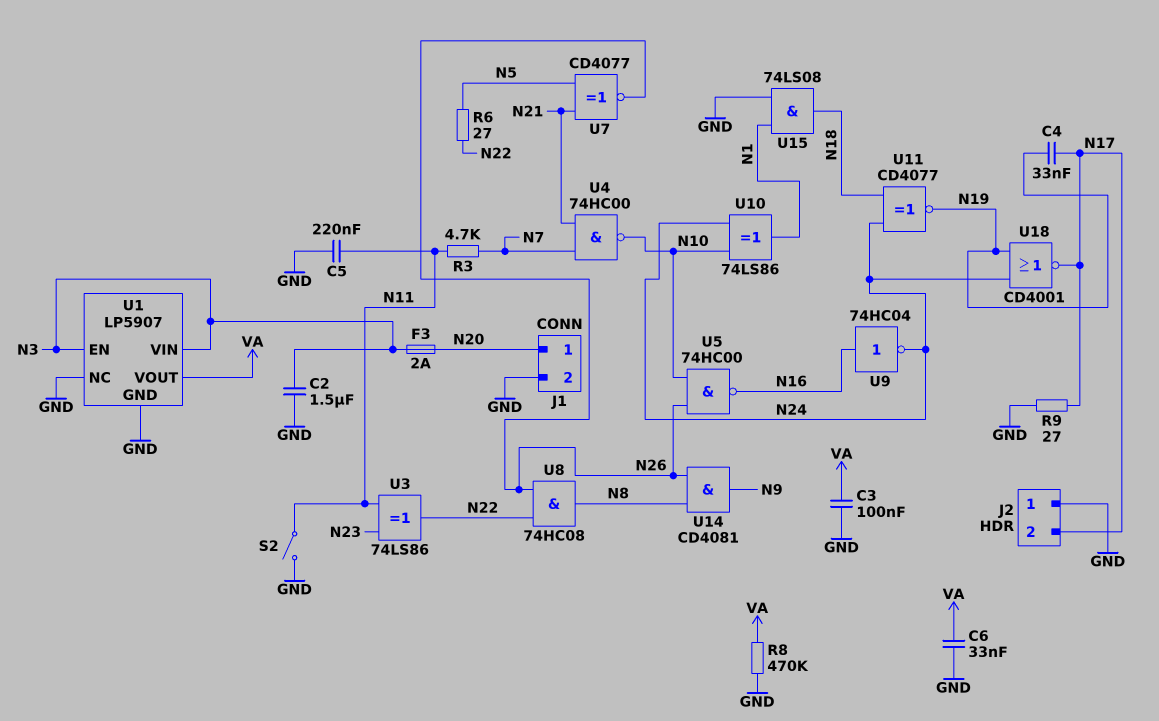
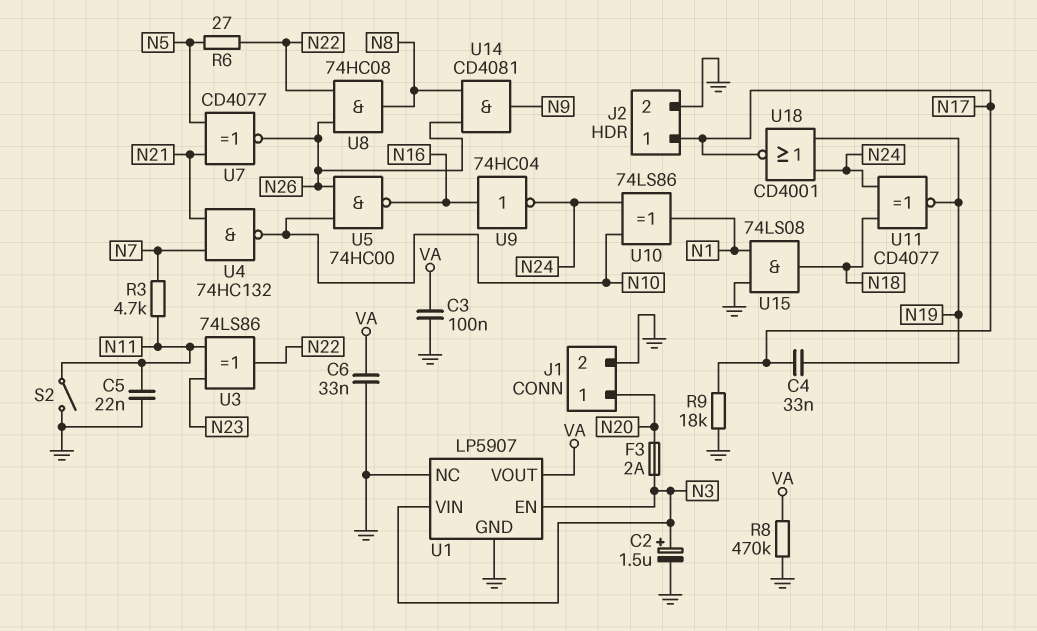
C2: 1.5uF (GND, N3) -> 1.5uF (plus N3, minus GND)
C5: 220nF (GND, N11) -> 22nF (GND, N11)
J2 pin 1: GND -> N17
J2 pin 2: N17 -> GND
R9: 27 (GND, N17) -> 18k (GND, N17)
U4: NAND 74HC00 (in N7, in N21, out N10) -> NAND 74HC132 (in N7, in N21, out N10)

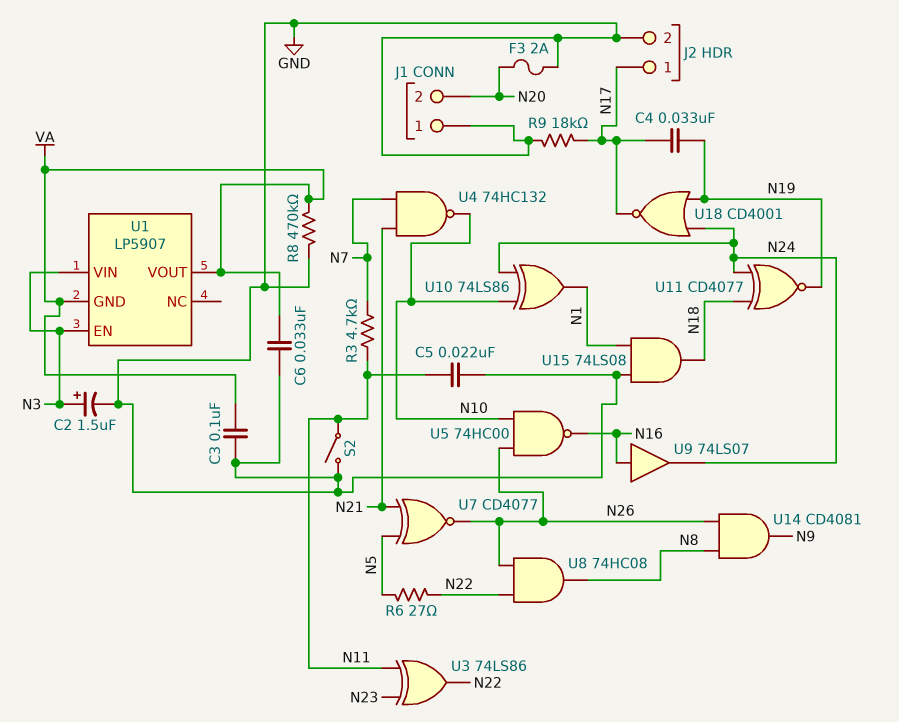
F3: 2A (N3, N20) -> 2A (GND, N20)
J1 pin 1: N20 -> GND
J1 pin 2: GND -> N20
U1 pin GND: GND -> VA
U1 pin NC: GND -> none
U9: NOT 74HC04 (in N16, out N24) -> buffer 74LS07 (in N16, out N24)

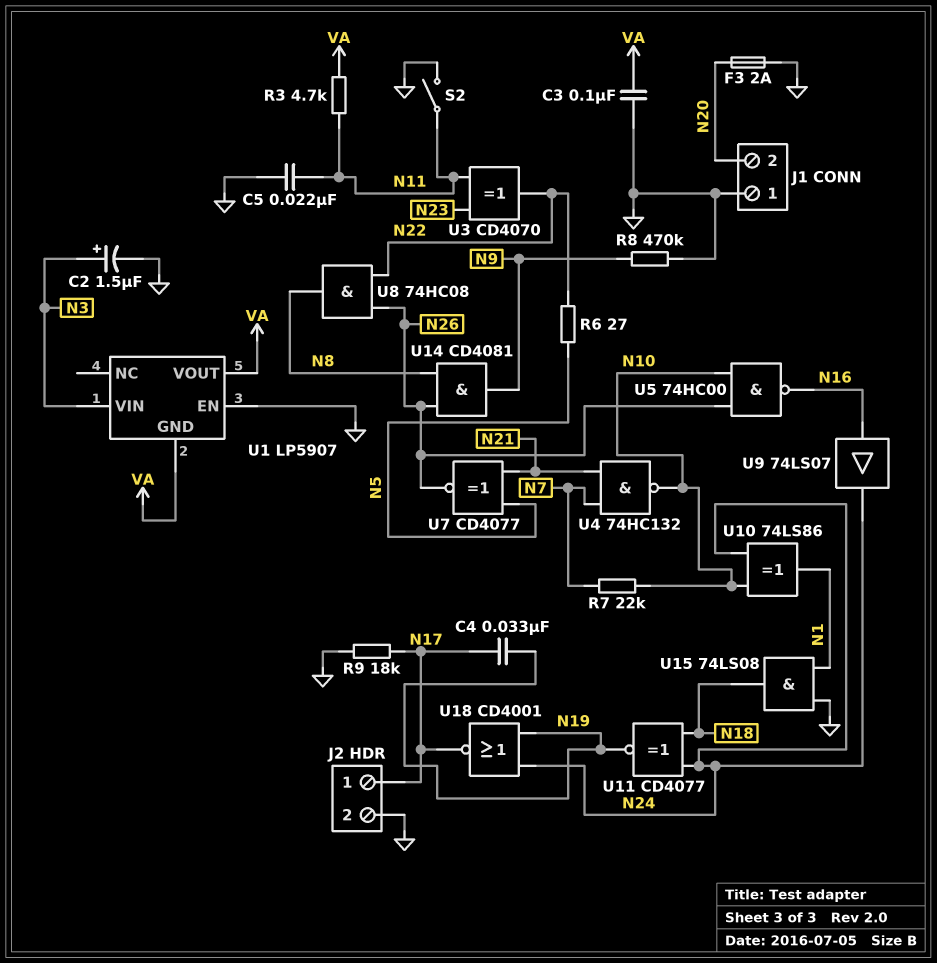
C6: 33nF (GND, VA) -> none
R3: 4.7k (N7, N11) -> 4.7k (N11, VA)
R7: none -> 22k (N7, N10)
R8: 470k (GND, VA) -> 470k (GND, N9)
U1 pin EN: N3 -> GND
U3: XOR 74LS86 (in N11, in N23, out N22) -> XOR CD4070 (in N11, in N23, out N22)

